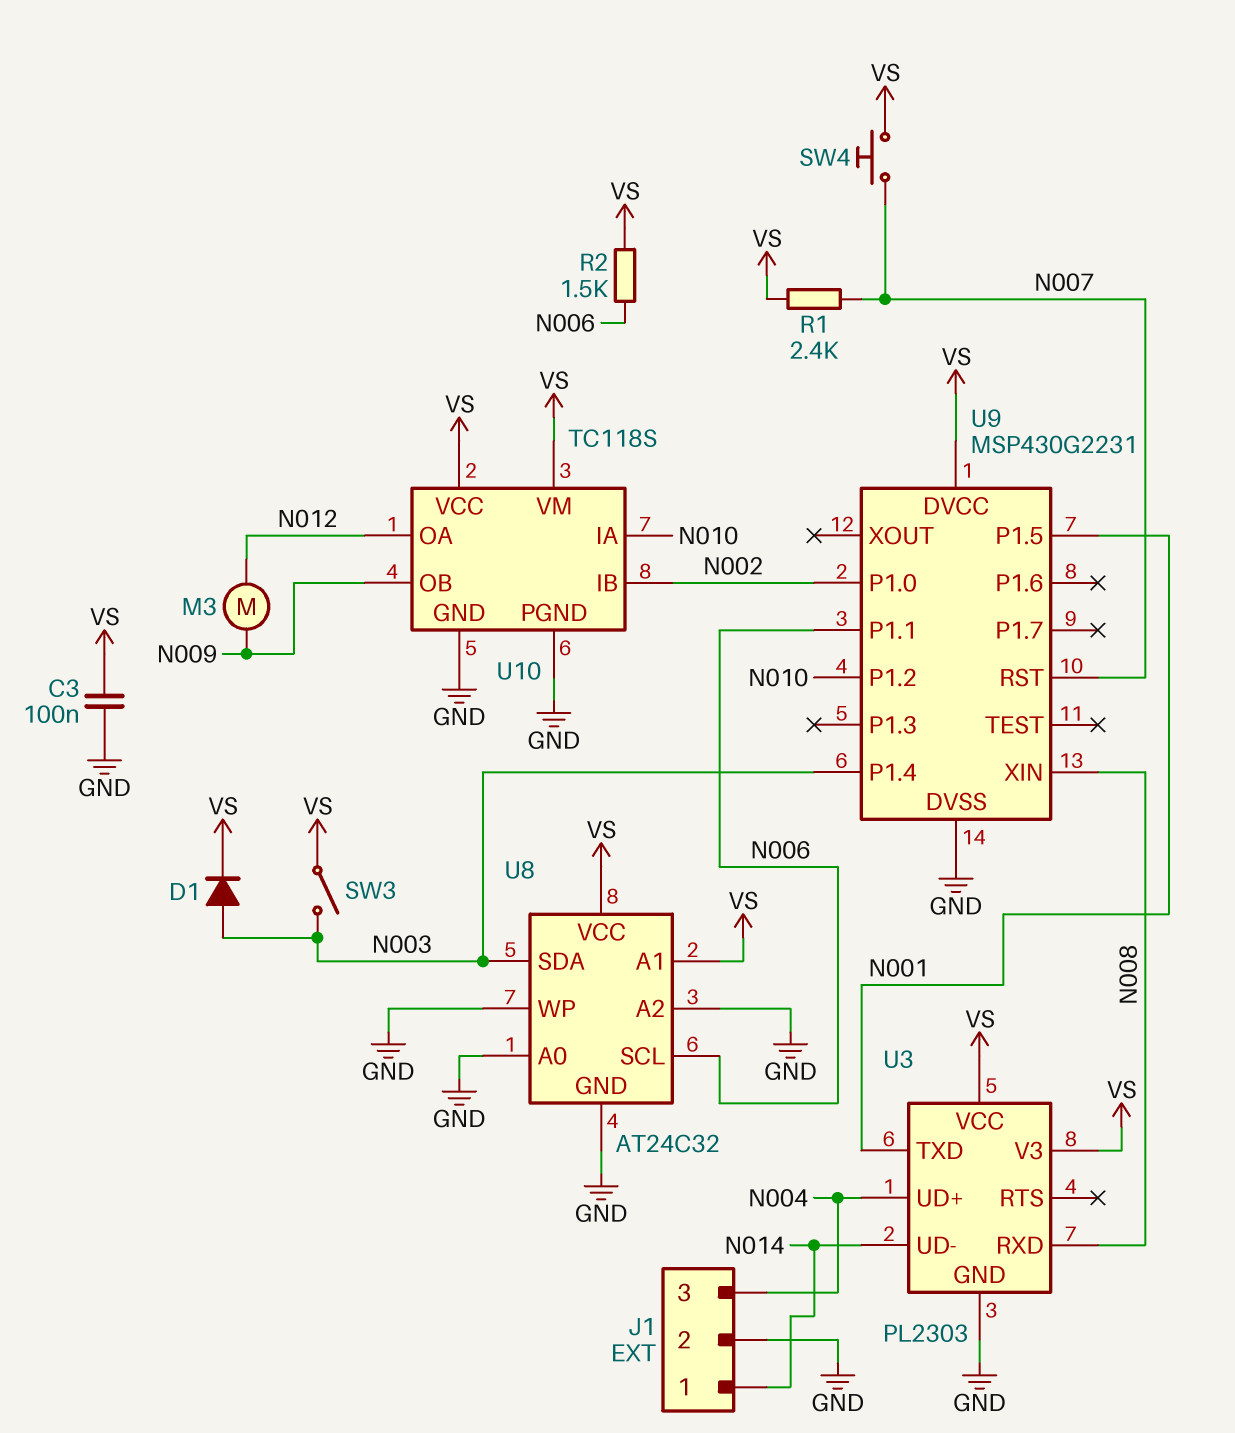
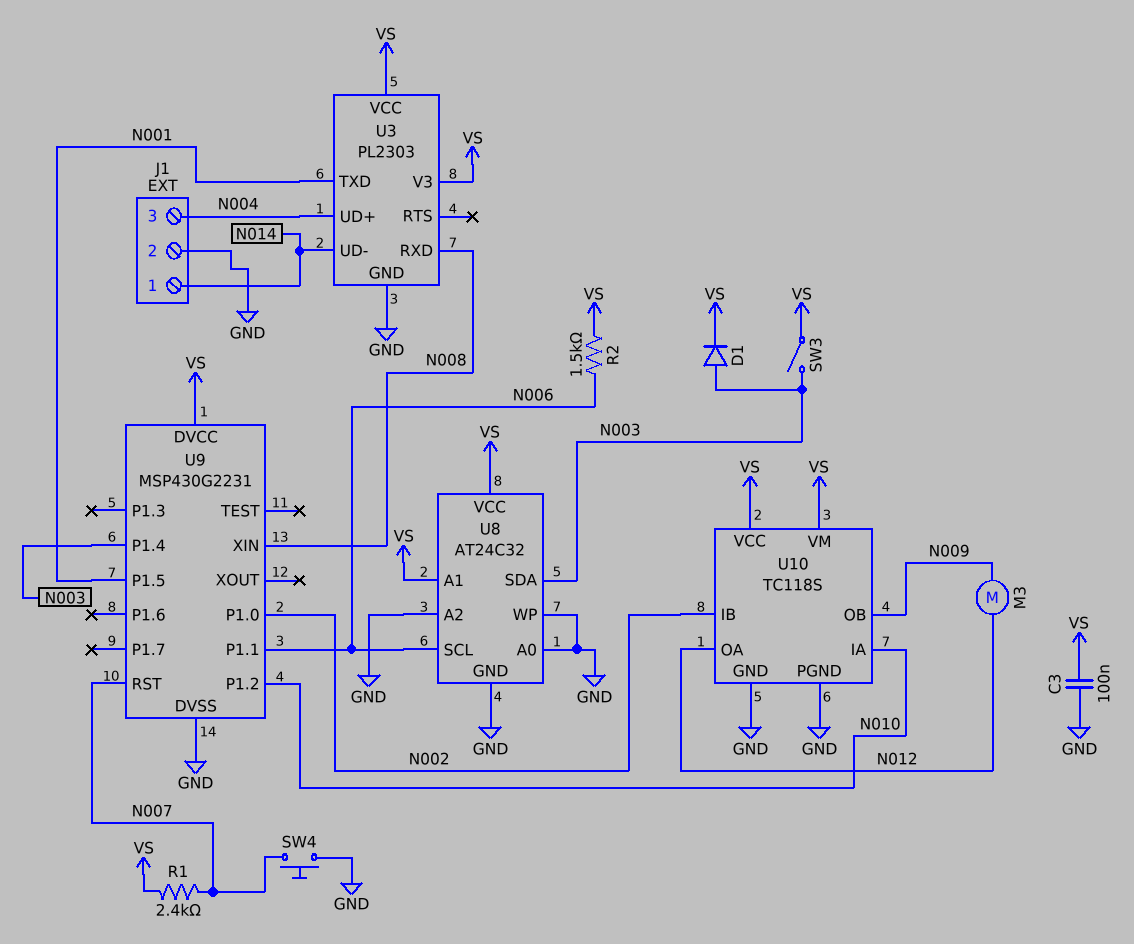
SW4: button (N007, VS) -> button (GND, N007)

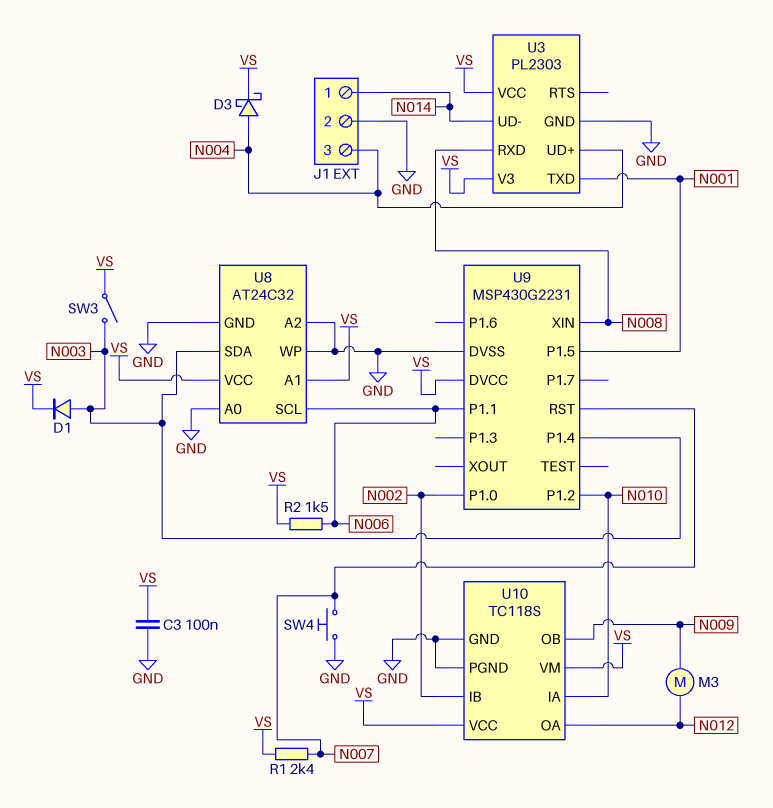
D3: none -> schottky (A N004, K VS)

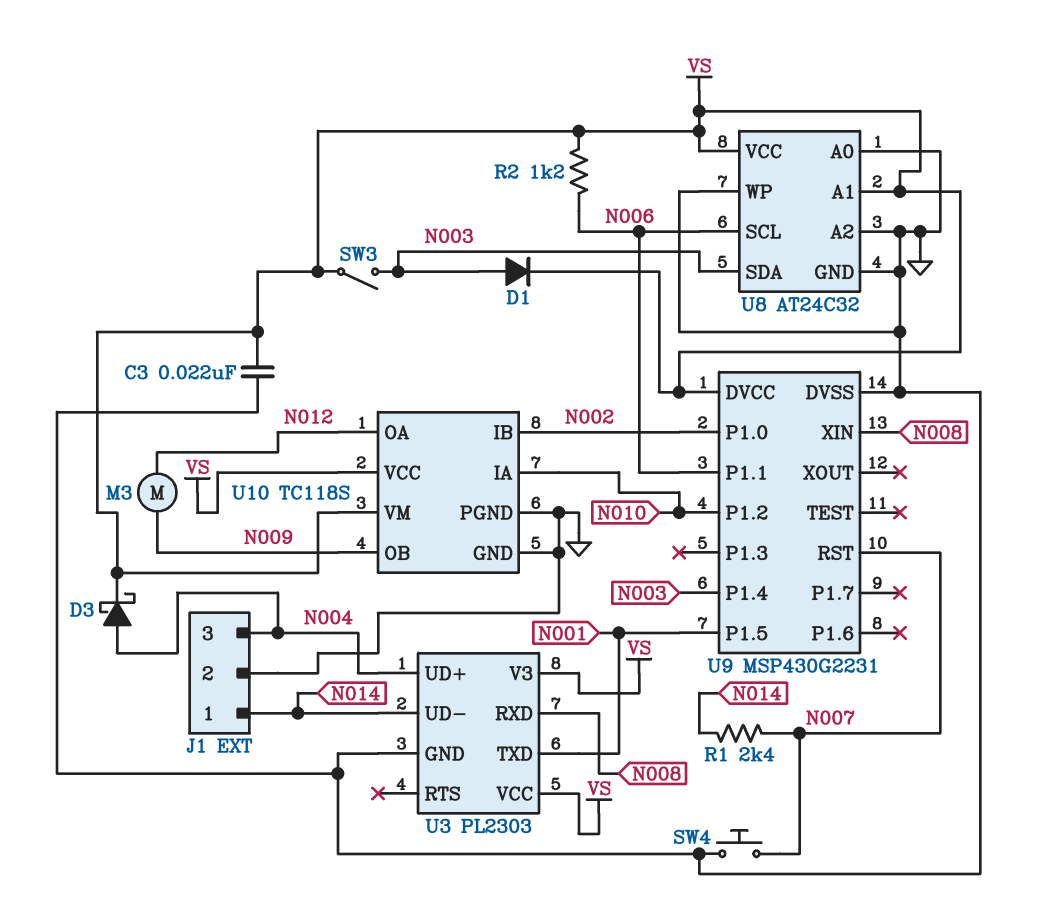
C3: 100nF (GND, VS) -> 22nF (GND, VS)
R1: 2.4k (N007, VS) -> 2.4k (N007, N014)
R2: 1.5k (N006, VS) -> 1.2k (N006, VS)

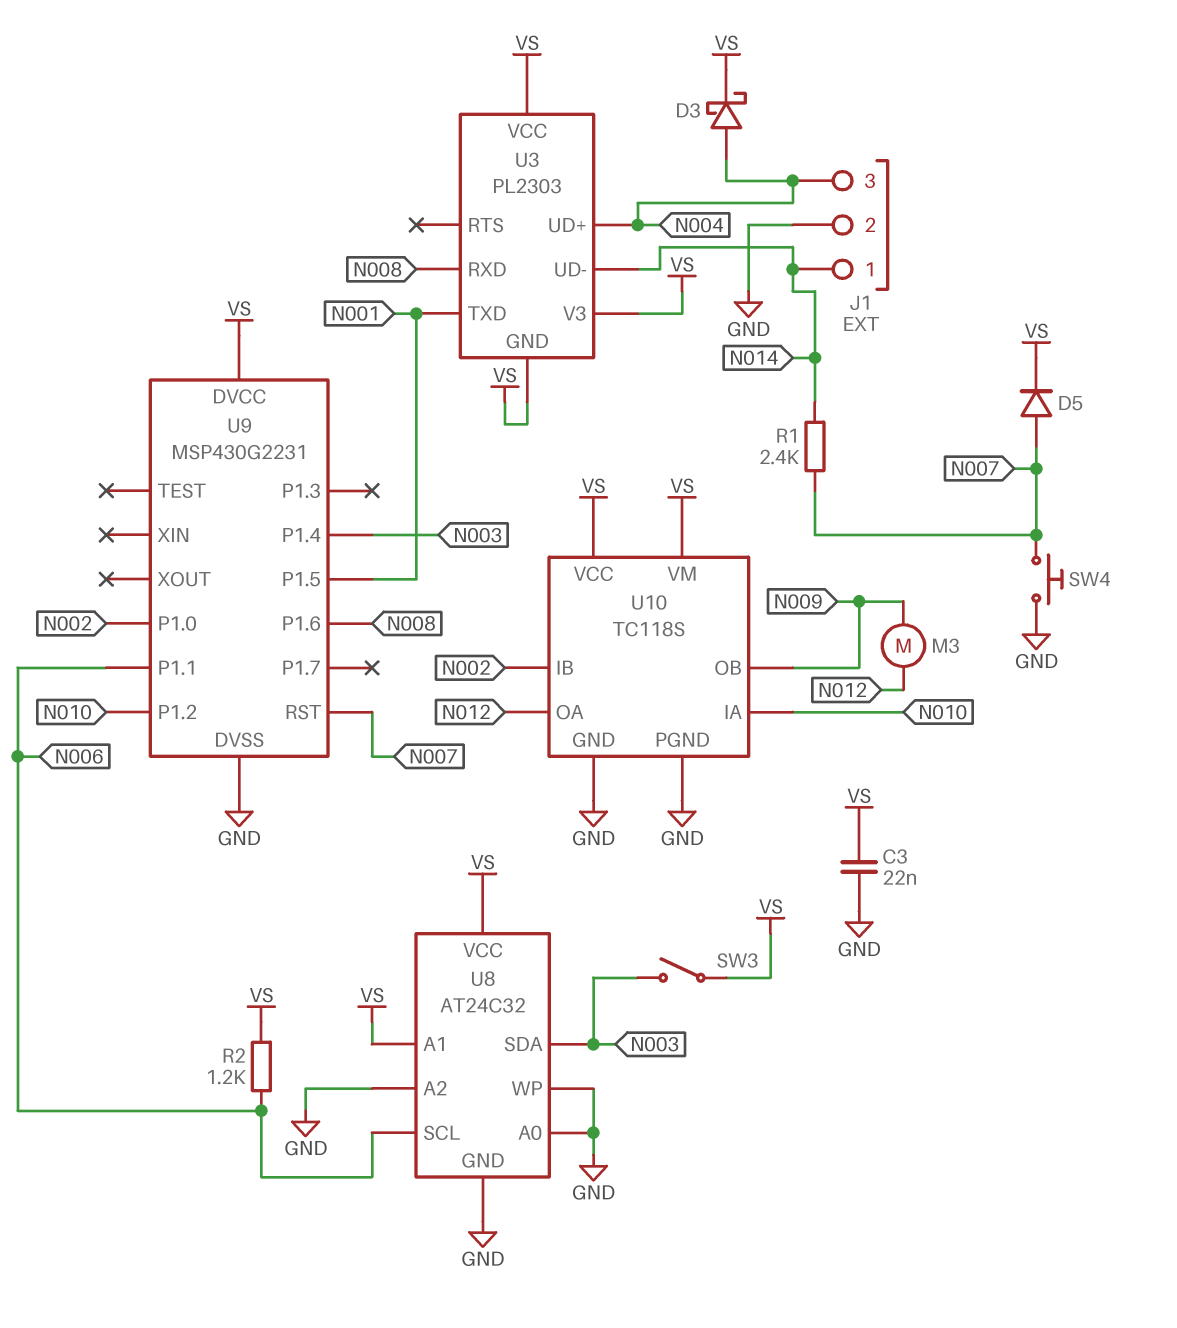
D1: diode (A N003, K VS) -> none
D5: none -> diode (A N007, K VS)
U3 pin GND: GND -> VS
U9 pin P1.6: none -> N008
U9 pin XIN: N008 -> none

